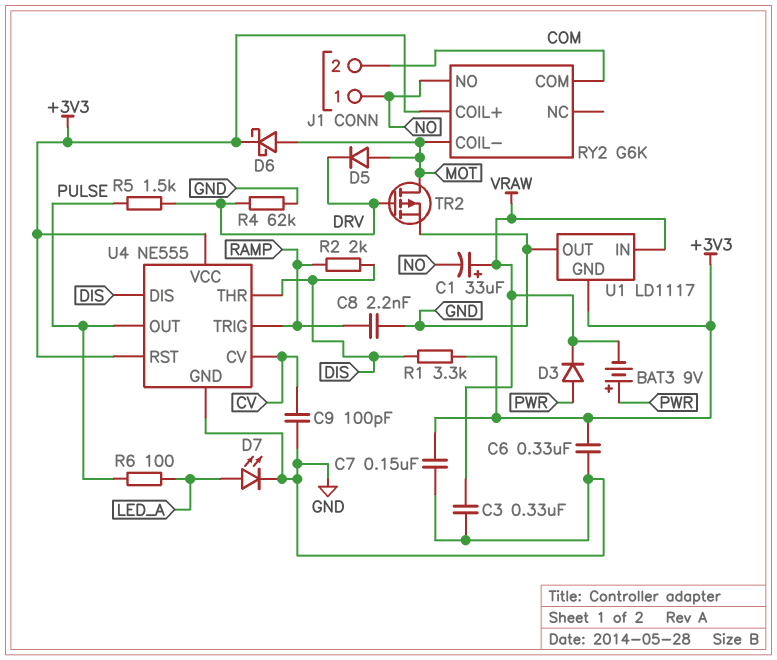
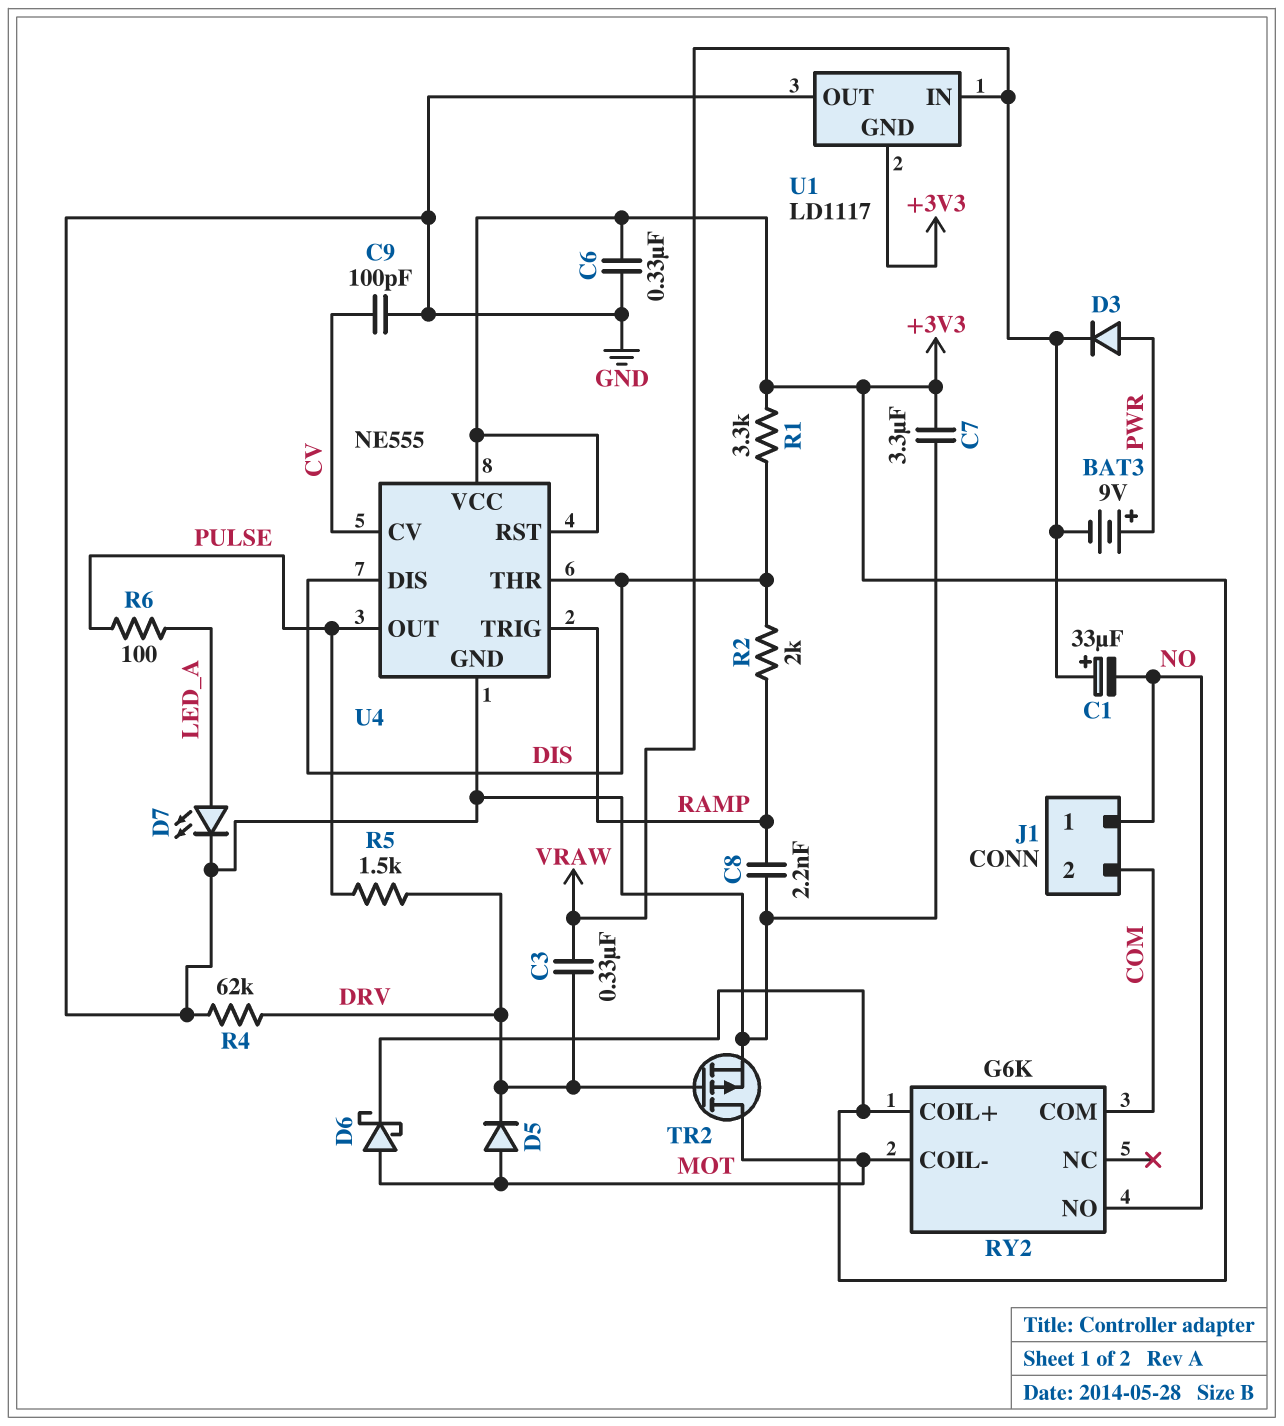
C3: 330nF (GND, VRAW) -> 330nF (DRV, VRAW)
C7: 150nF (+3V3, GND) -> 3.3uF (+3V3, GND)

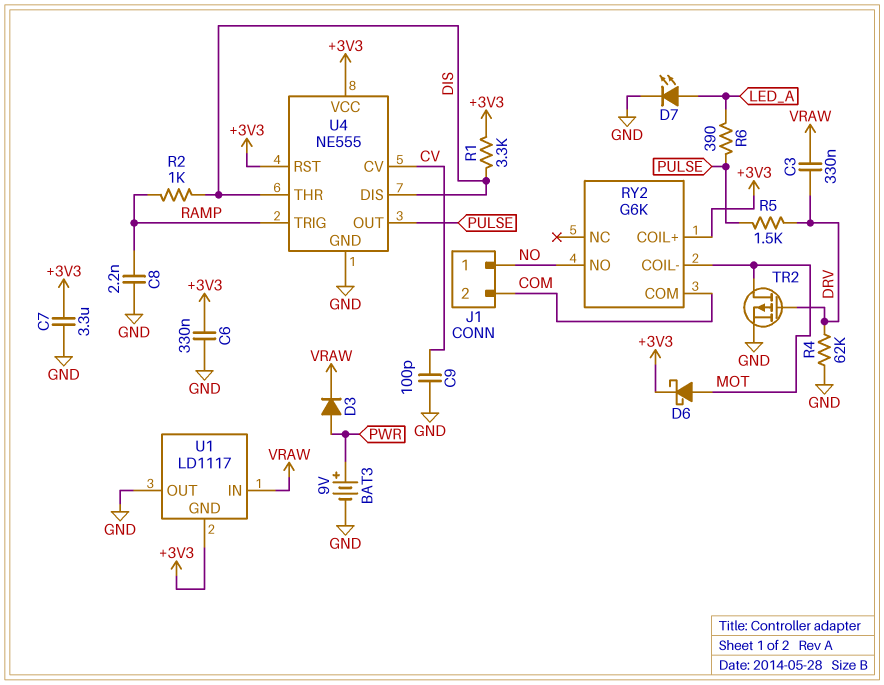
BAT3: 9V (plus PWR, minus VRAW) -> 9V (plus PWR, minus GND)
C1: 33uF (plus VRAW, minus NO) -> none
D5: diode (A MOT, K DRV) -> none
R2: 2k (DIS, RAMP) -> 1k (DIS, RAMP)
R6: 100 (LED_A, PULSE) -> 390 (LED_A, PULSE)

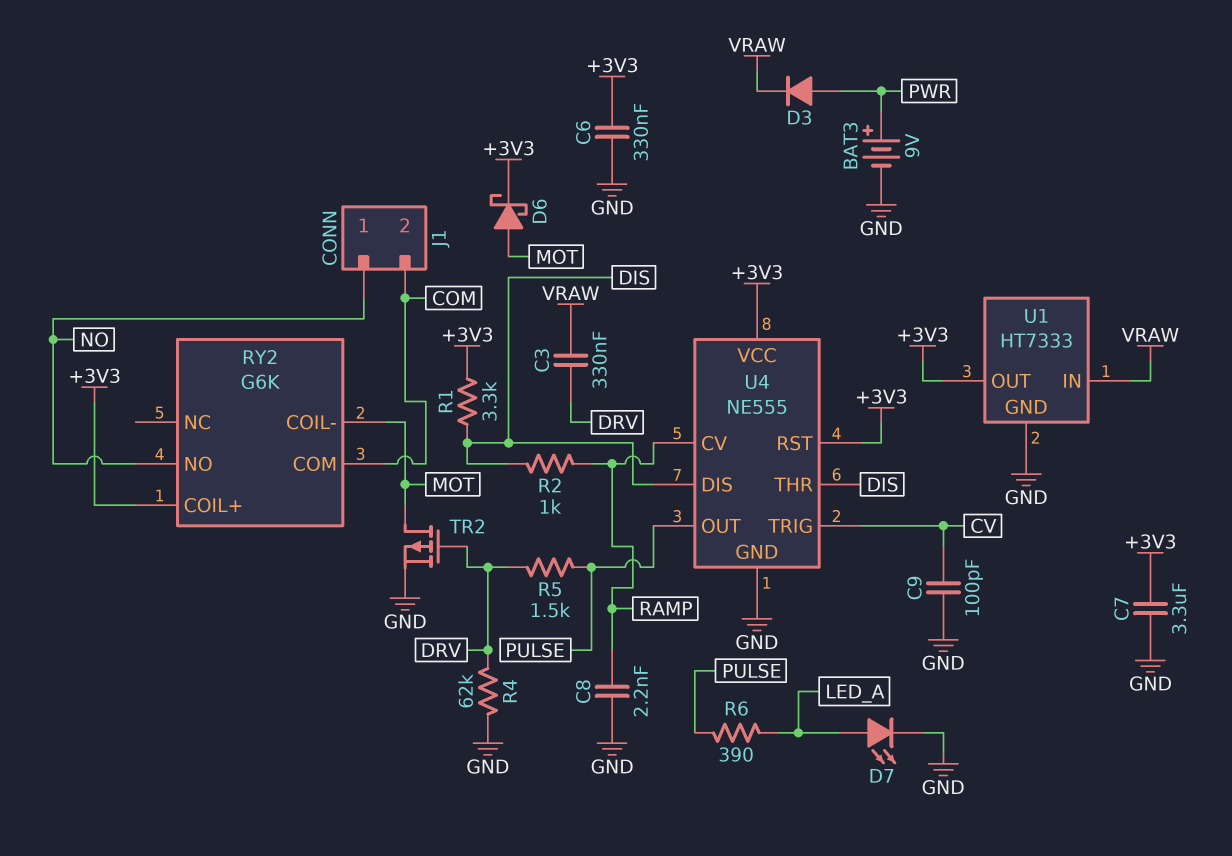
U1: LD1117 -> HT7333
U1 pin GND: +3V3 -> GND
U1 pin OUT: GND -> +3V3
U4 pin CV: CV -> RAMP
U4 pin TRIG: RAMP -> CV

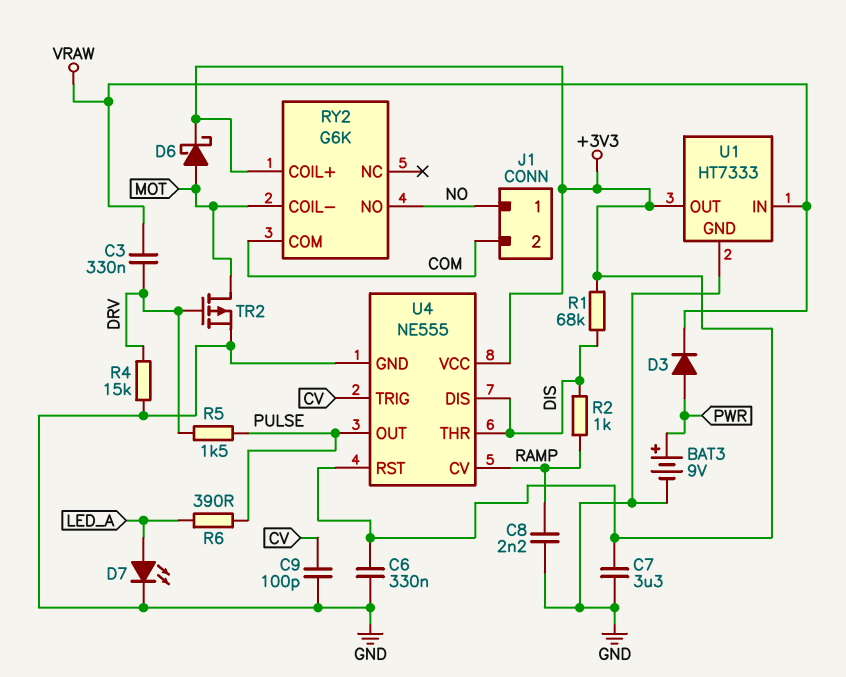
R1: 3.3k (+3V3, DIS) -> 68k (+3V3, DIS)
R4: 62k (DRV, GND) -> 15k (DRV, GND)

